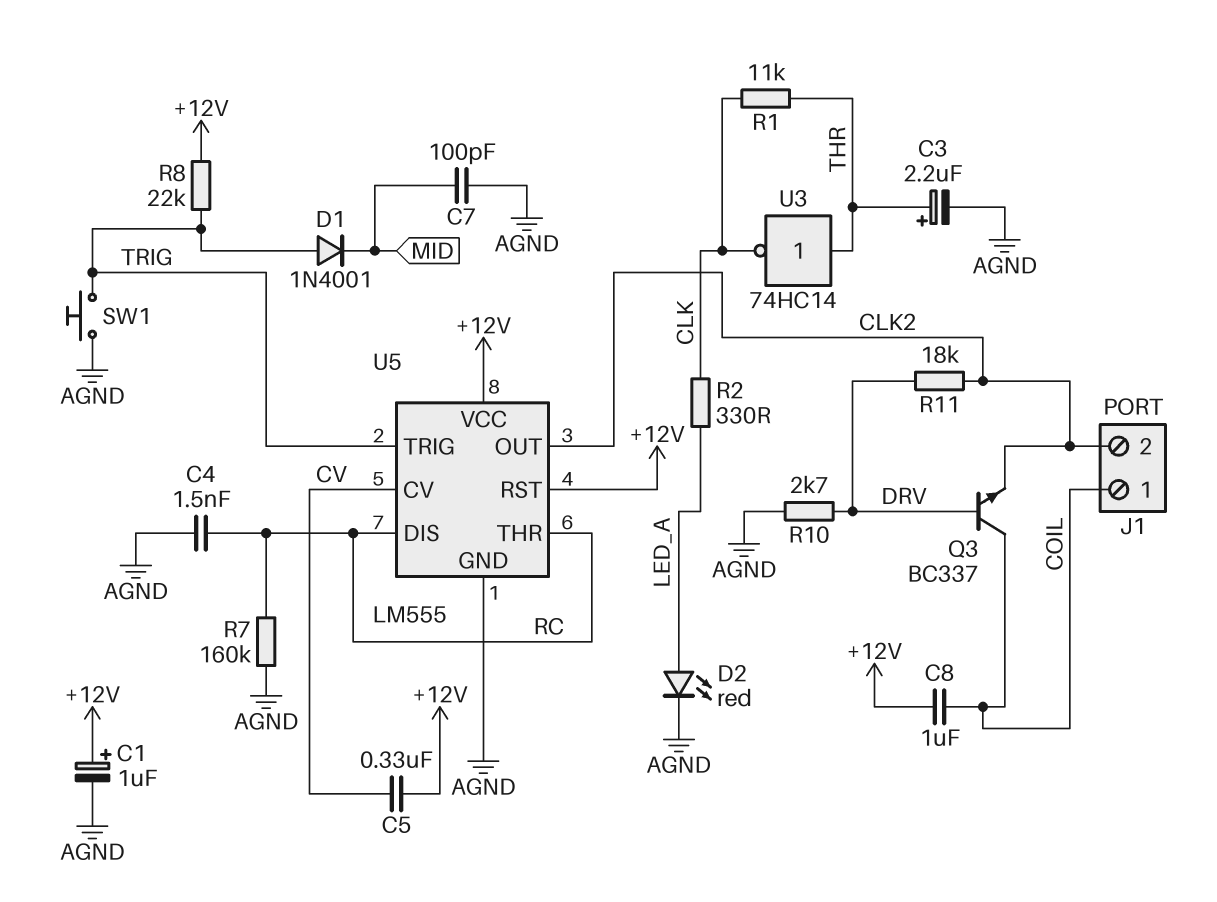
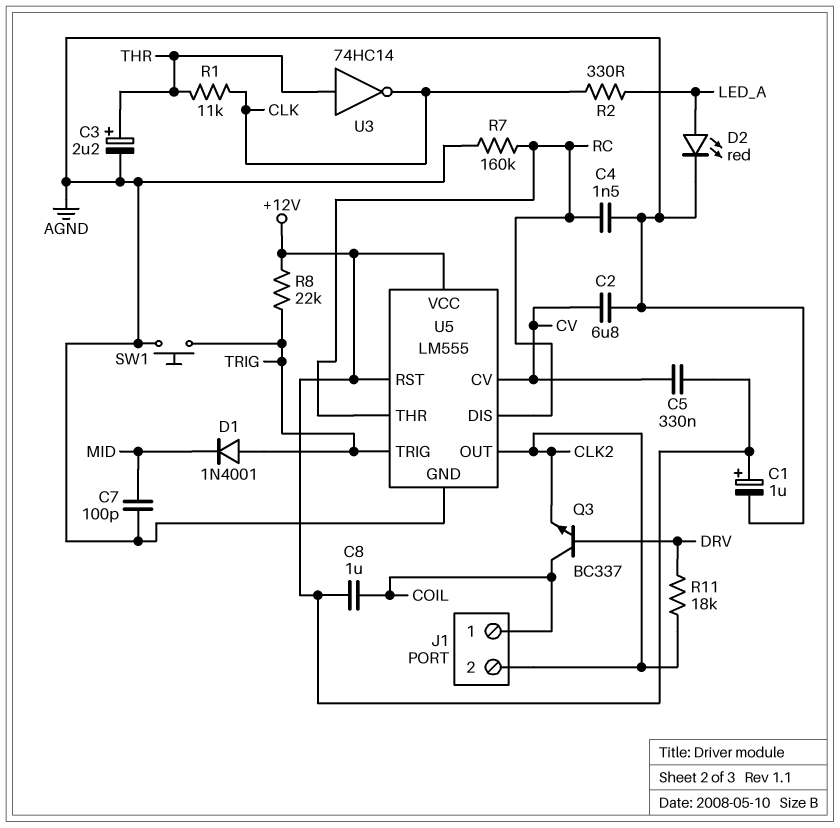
C2: none -> 6.8uF (AGND, CV)
R10: 2.7k (AGND, DRV) -> none

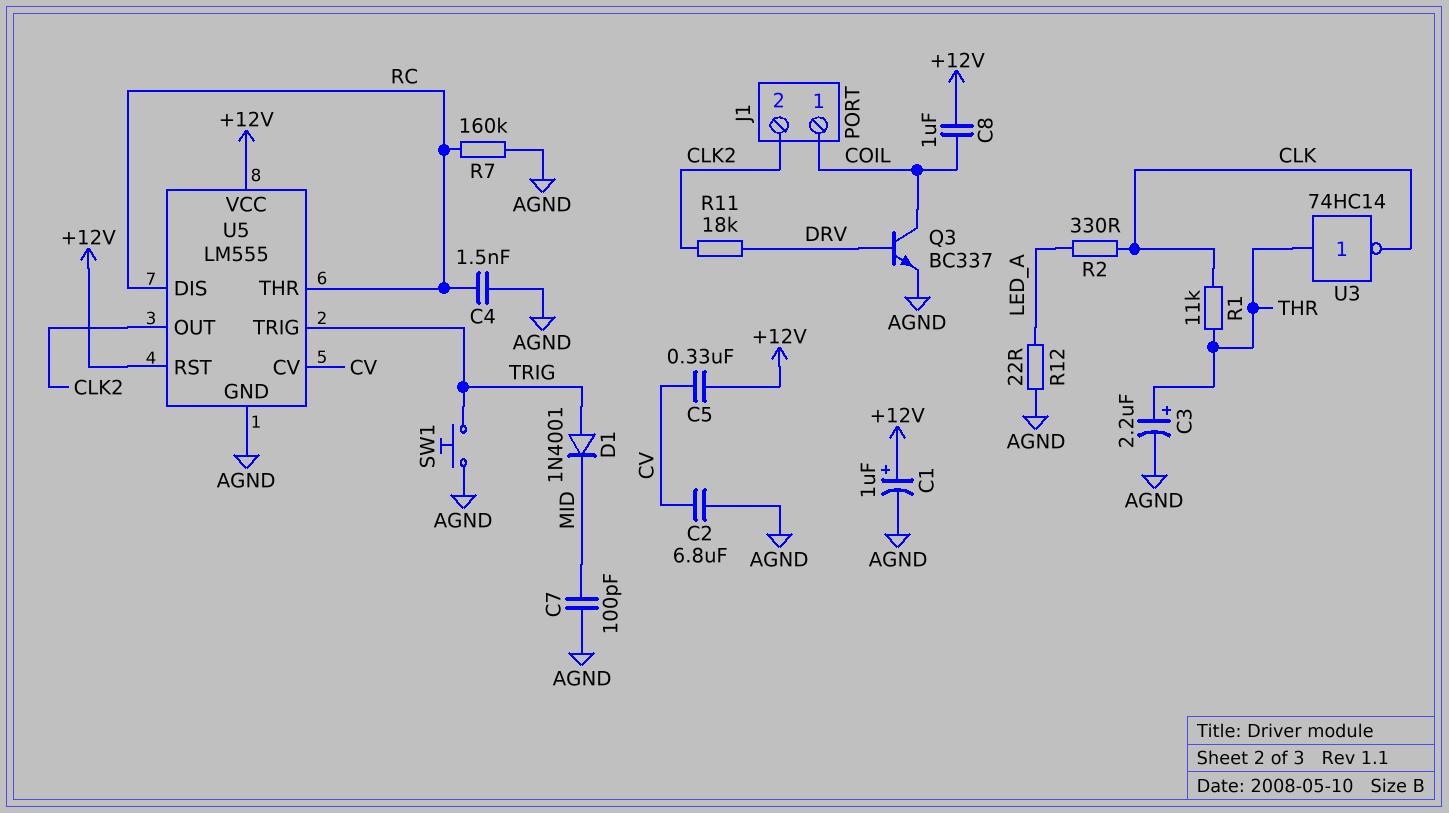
D2: LED red (A LED_A, K AGND) -> none
Q3: NPN BC337 (B DRV, C COIL, E CLK2) -> NPN BC337 (B DRV, C COIL, E AGND)
R8: 22k (+12V, TRIG) -> none
R12: none -> 22 (AGND, LED_A)

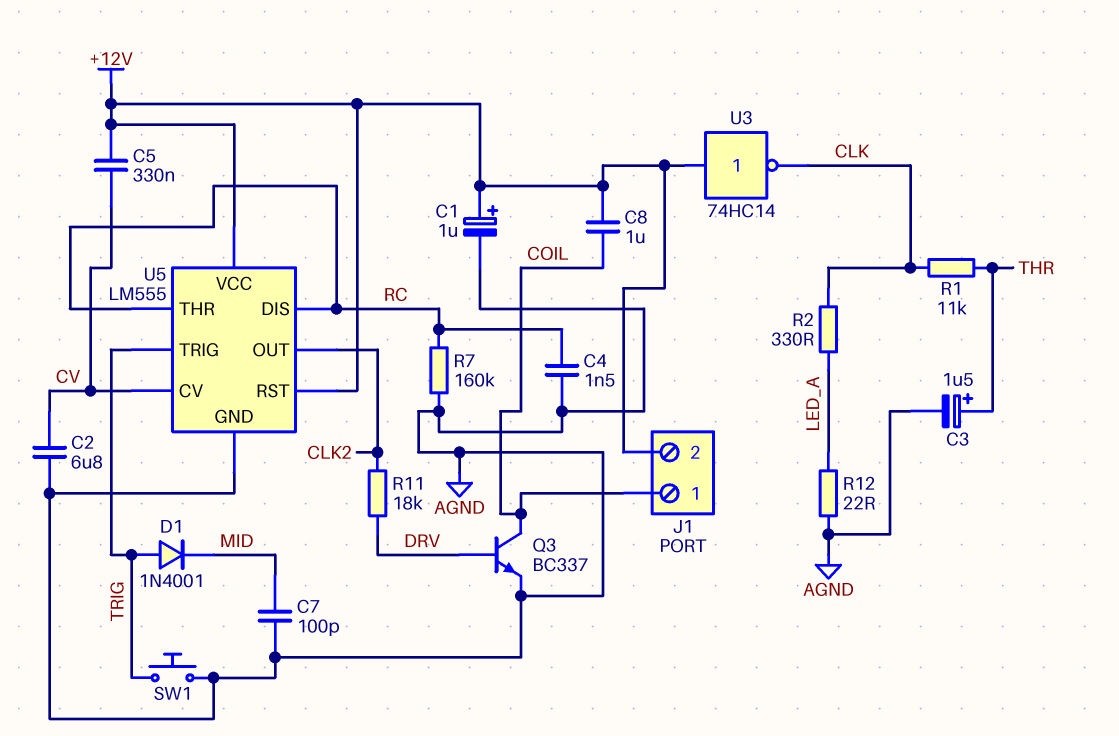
C3: 2.2uF (plus THR, minus AGND) -> 1.5uF (plus THR, minus AGND)
J1 pin 2: CLK2 -> +12V
U3: NOT 74HC14 (in THR, out CLK) -> NOT 74HC14 (in +12V, out CLK)

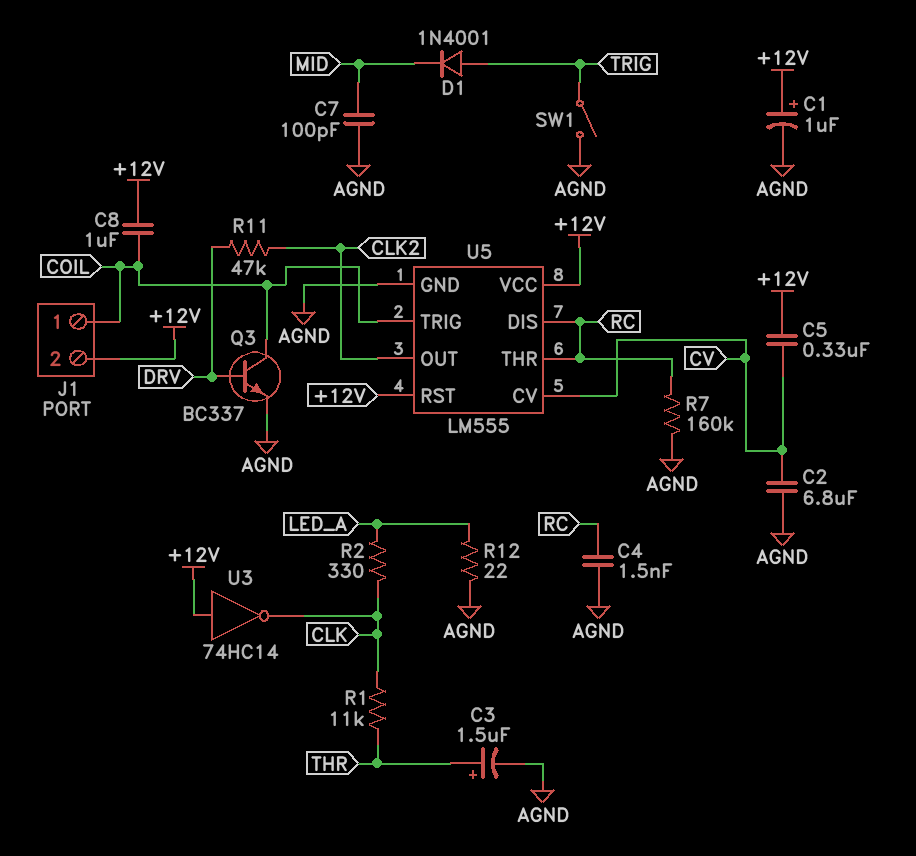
R11: 18k (CLK2, DRV) -> 47k (CLK2, DRV)
SW1: button (AGND, TRIG) -> switch (AGND, TRIG)
U5 pin TRIG: TRIG -> COIL

